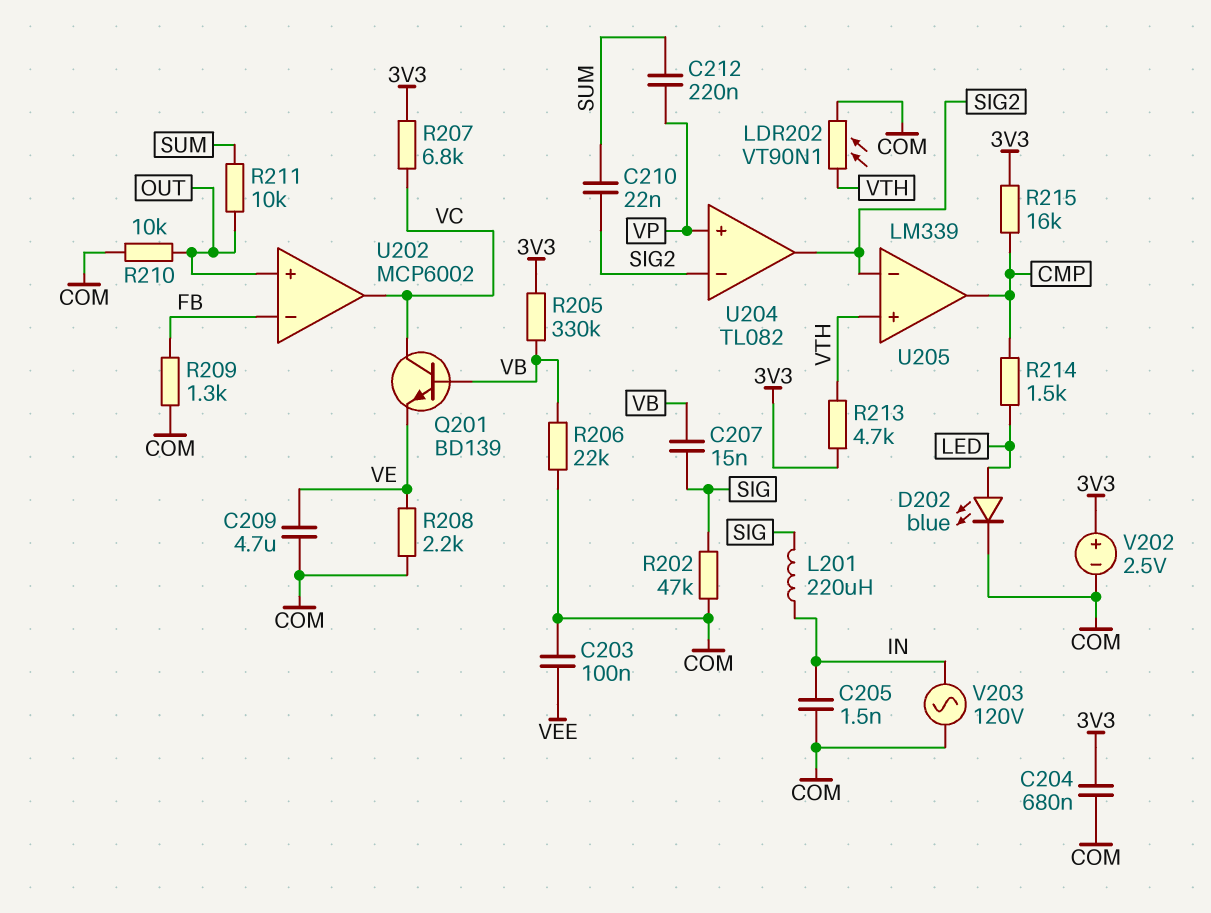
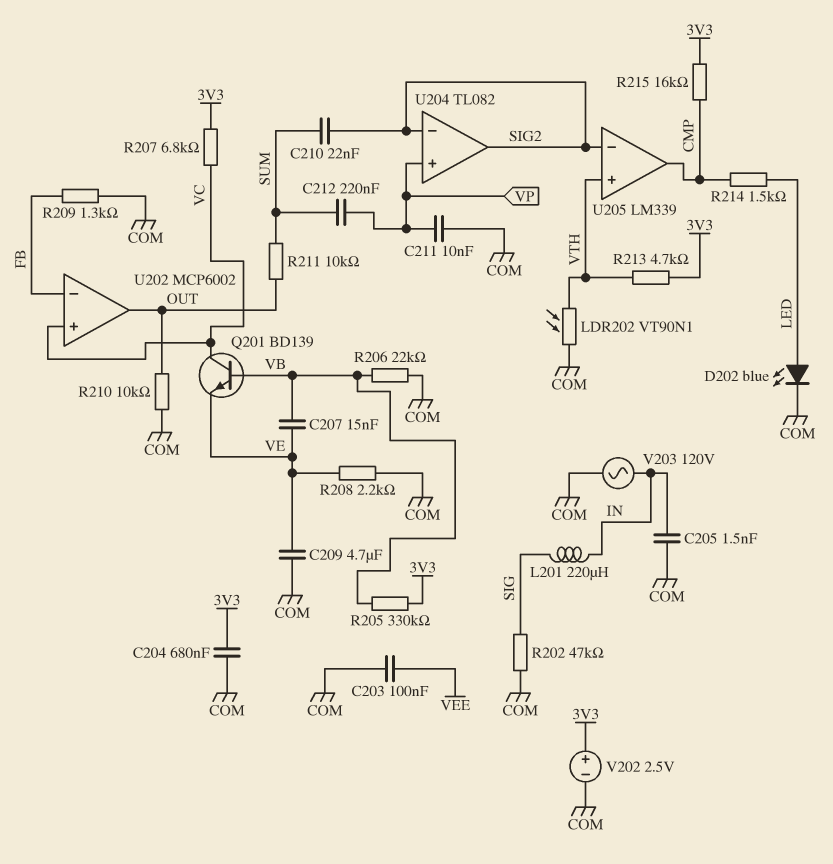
C207: 15nF (SIG, VB) -> 15nF (VB, VE)
C211: none -> 10nF (COM, VP)
U202 pin in+: OUT -> VC
U202 pin out: VC -> OUT

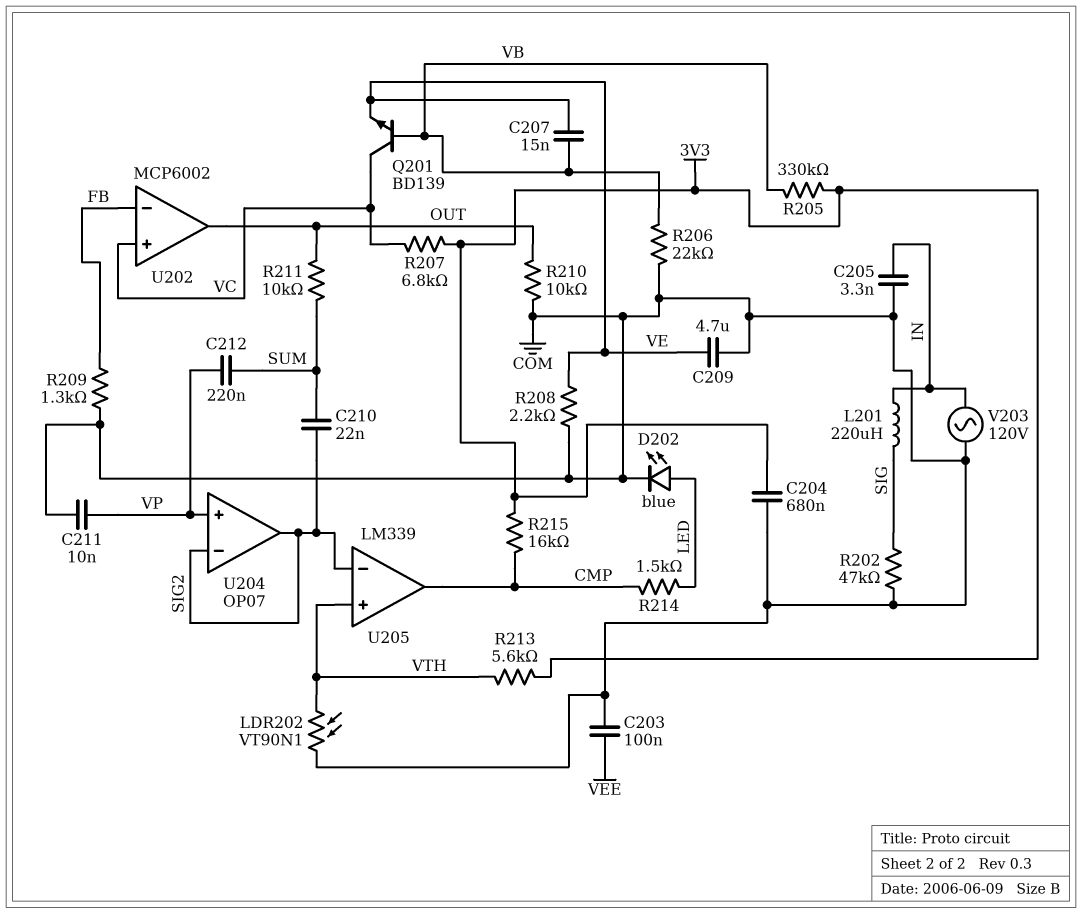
C205: 1.5nF (COM, IN) -> 3.3nF (COM, IN)
R213: 4.7k (3V3, VTH) -> 5.6k (3V3, VTH)
U204: TL082 -> OP07
V202: 2.5V (plus 3V3, minus COM) -> none

